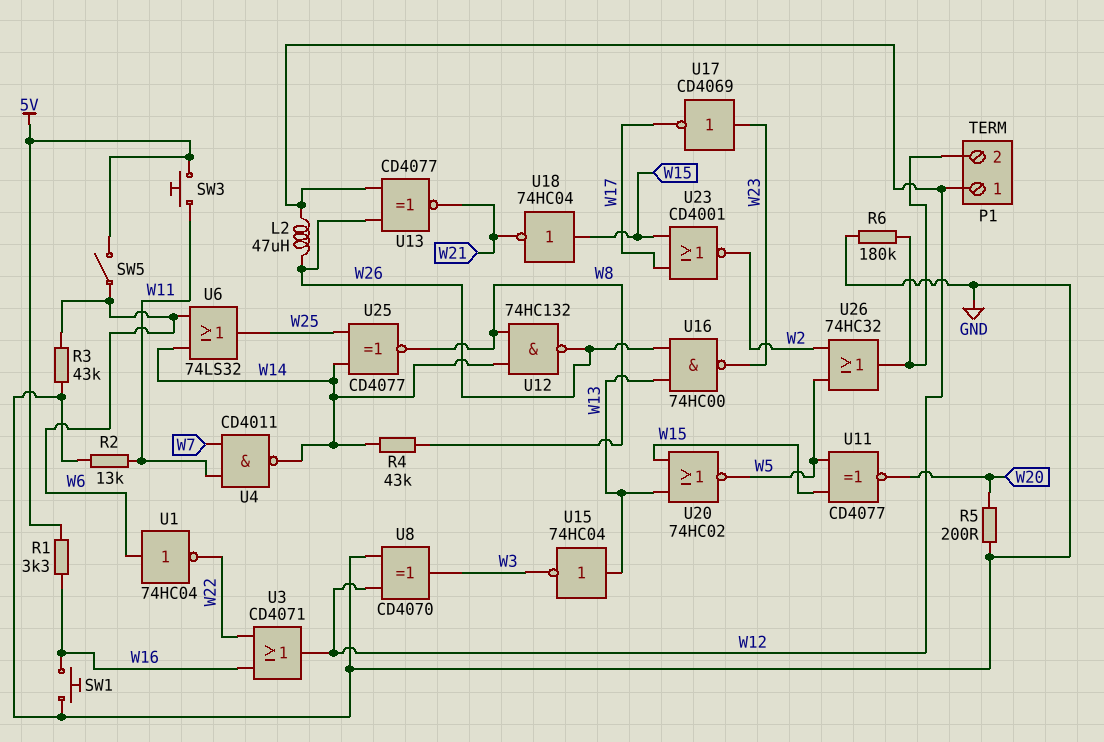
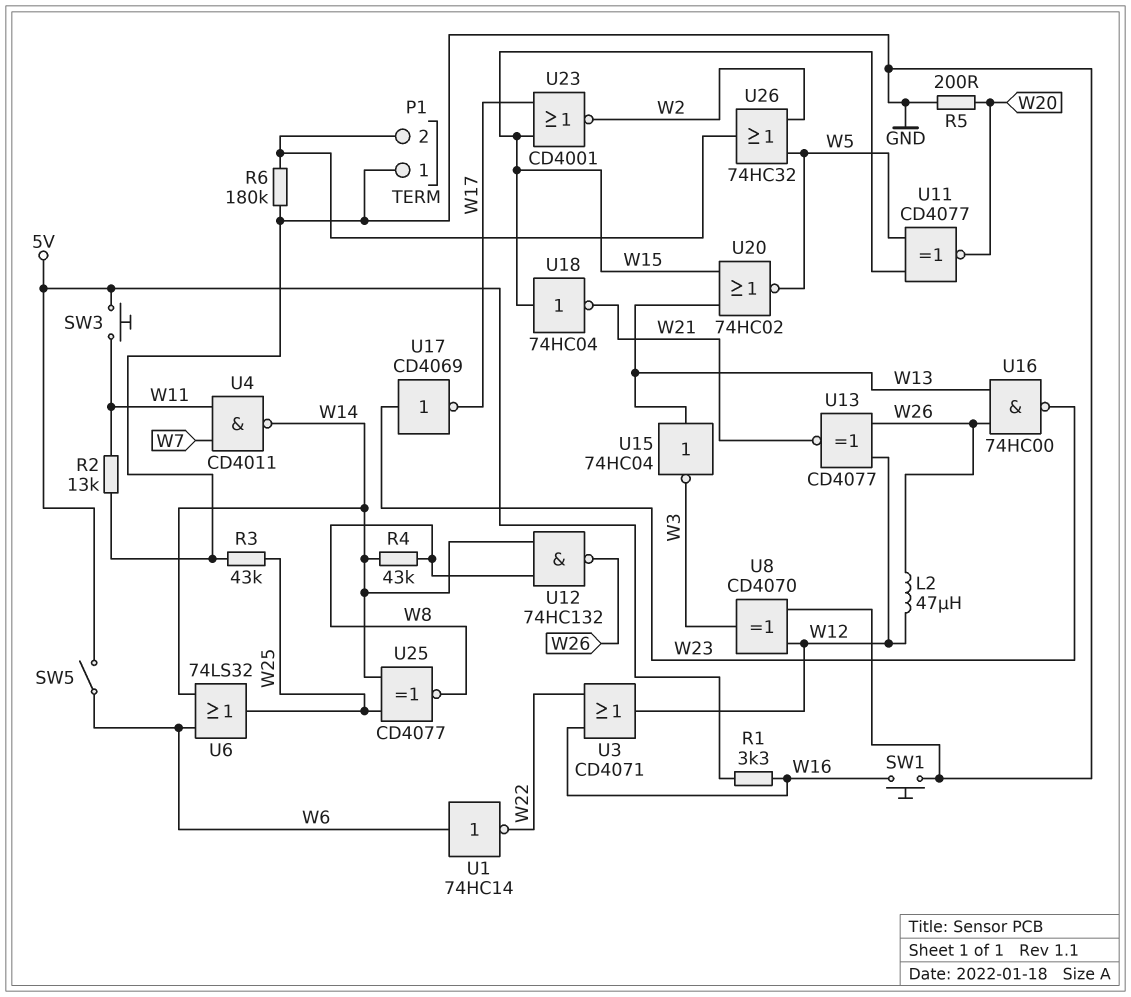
P1 pin 1: W12 -> GND
R3: 43k (GND, W6) -> 43k (GND, W25)
U1: NOT 74HC04 (in W6, out W22) -> NOT 74HC14 (in W6, out W22)

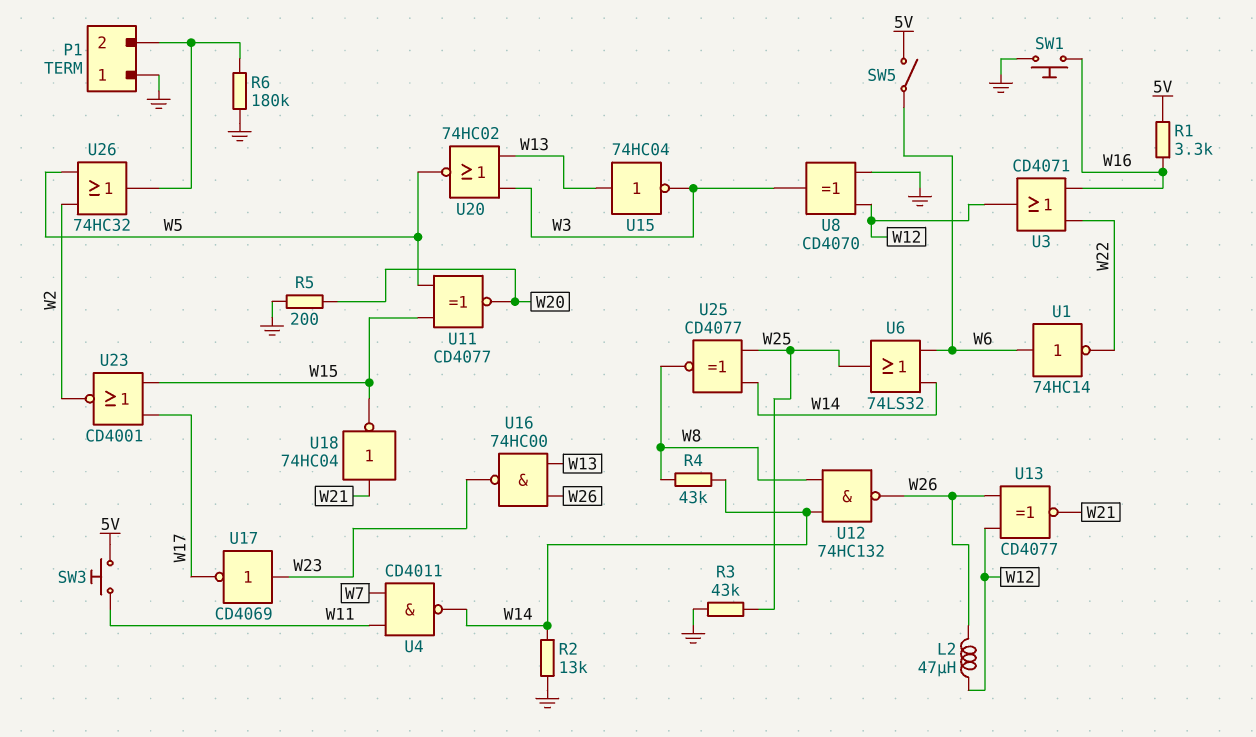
R2: 13k (GND, W11) -> 13k (GND, W14)
U18: NOT 74HC04 (in W15, out W21) -> NOT 74HC04 (in W21, out W15)
U20: NOR 74HC02 (in W13, in W15, out W5) -> NOR 74HC02 (in W3, in W13, out W5)

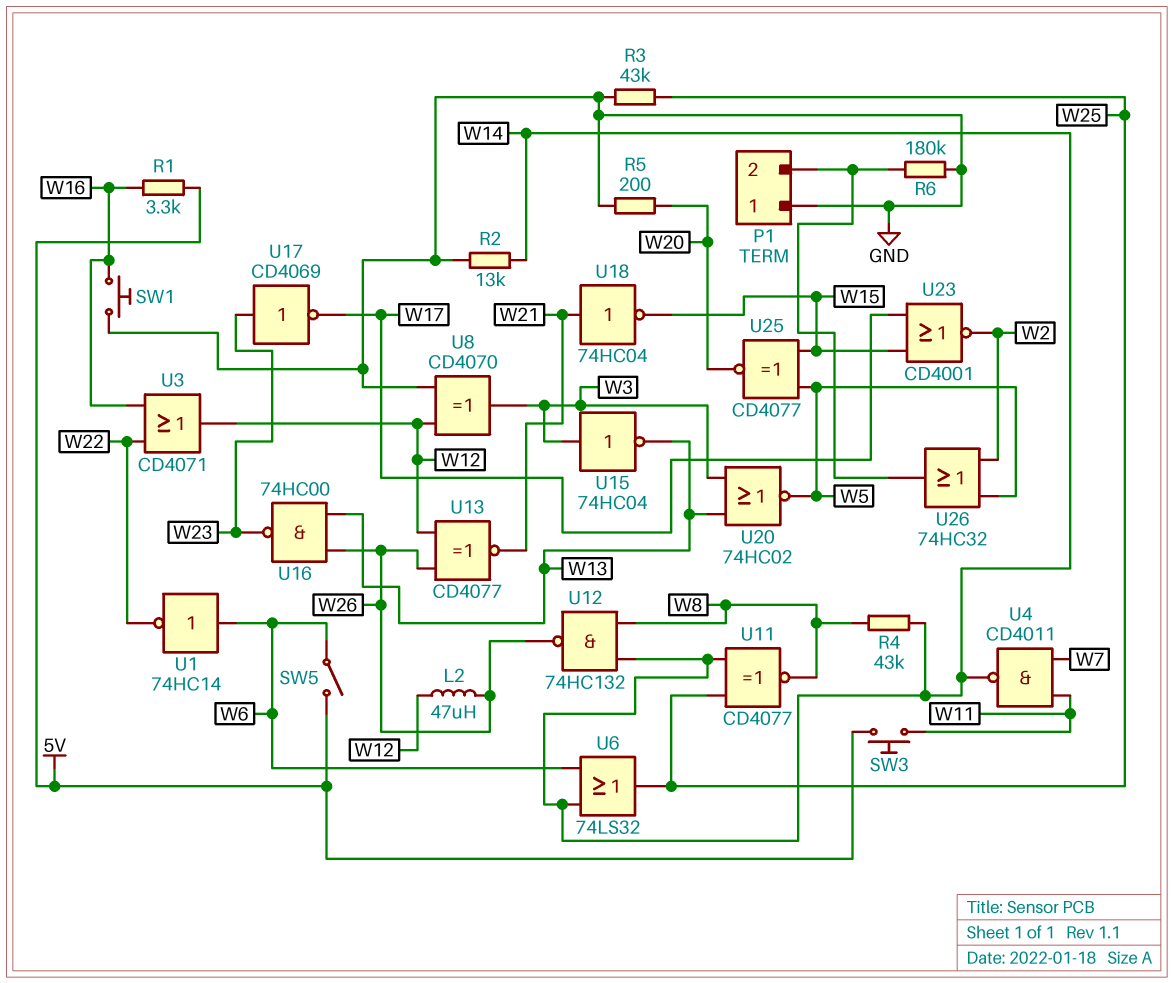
U11: XNOR CD4077 (in W5, in W15, out W20) -> XNOR CD4077 (in W14, in W25, out W8)
U15: NOT 74HC04 (in W13, out W3) -> NOT 74HC04 (in W3, out W13)
U25: XNOR CD4077 (in W14, in W25, out W8) -> XNOR CD4077 (in W5, in W15, out W20)

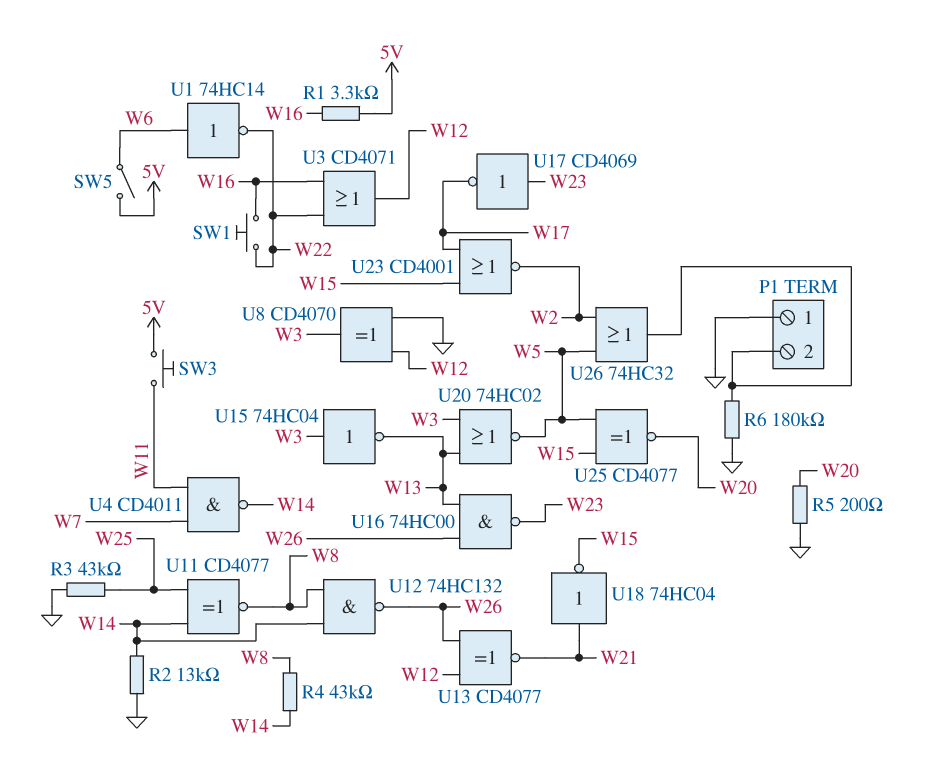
L2: 47uH (W12, W26) -> none
SW1: button (GND, W16) -> button (W16, W22)
U6: OR 74LS32 (in W6, in W14, out W25) -> none

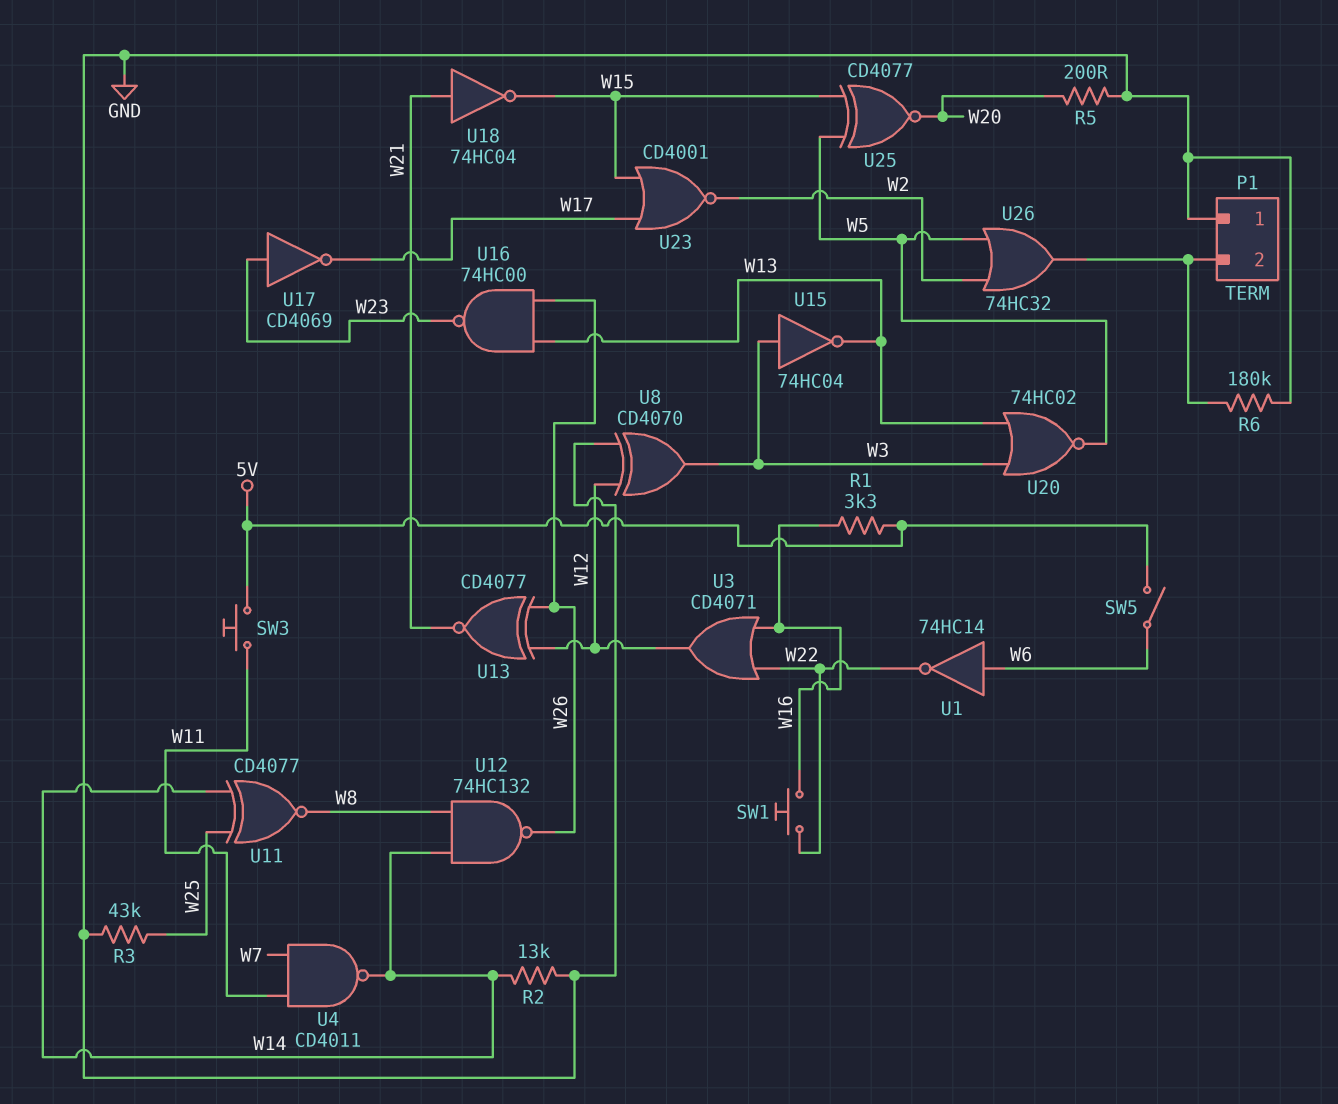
R4: 43k (W8, W14) -> none

